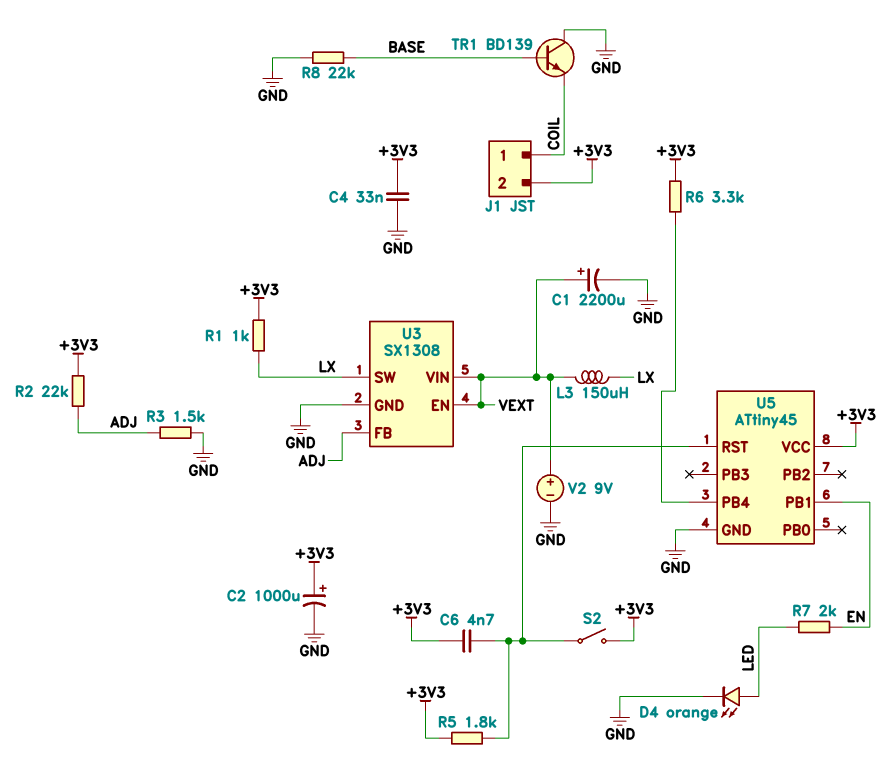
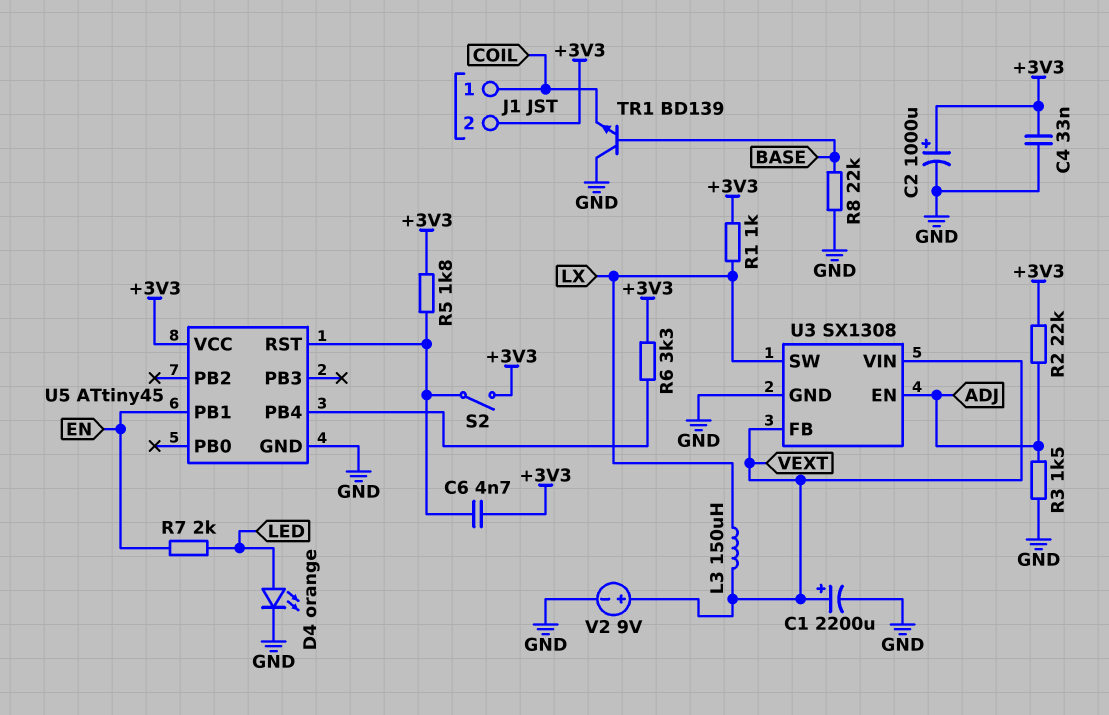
U3 pin EN: VEXT -> ADJ
U3 pin FB: ADJ -> VEXT

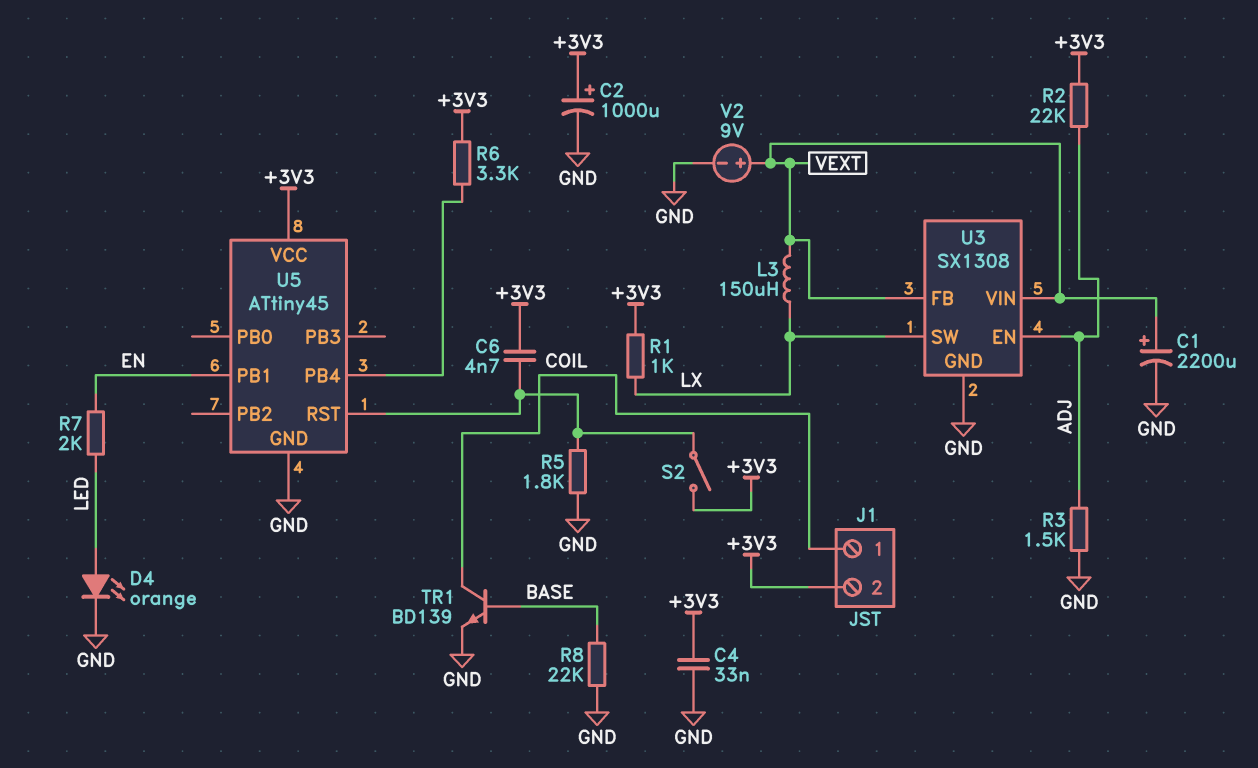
R5: 1.8k (+3V3, U5/RST) -> 1.8k (GND, U5/RST)
TR1: NPN BD139 (B BASE, C GND, E COIL) -> NPN BD139 (B BASE, C COIL, E GND)

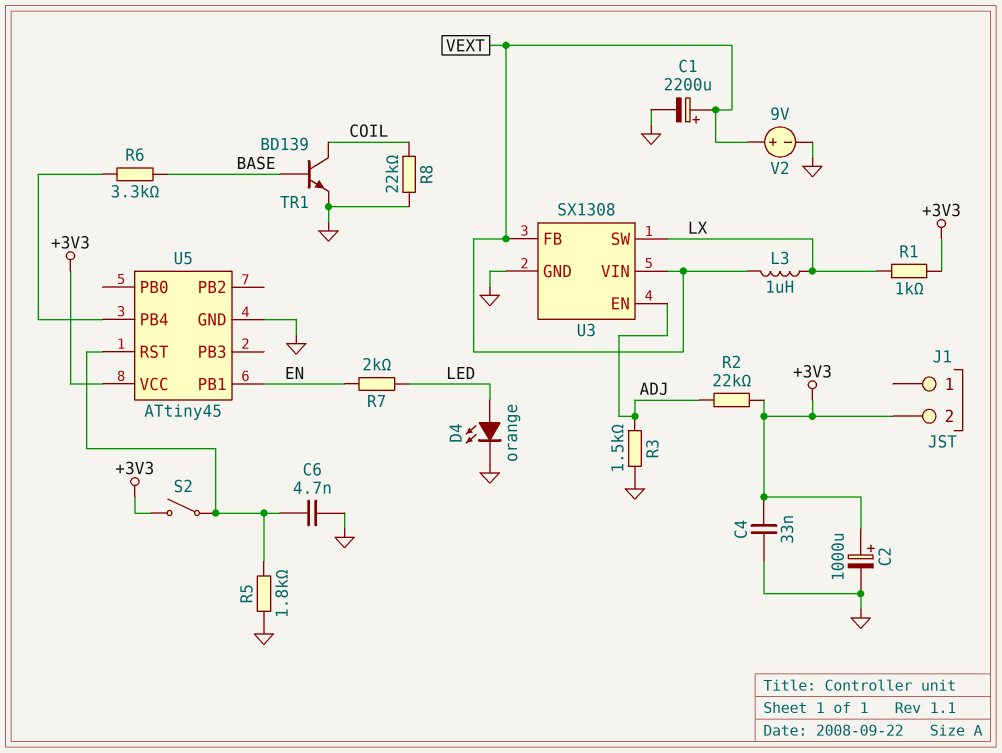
C6: 4.7nF (+3V3, U5/RST) -> 4.7nF (GND, U5/RST)
J1 pin 1: COIL -> none
L3: 150uH (LX, VEXT) -> 1uH (LX, VEXT)
R6: 3.3k (+3V3, U5/PB4) -> 3.3k (BASE, U5/PB4)
R8: 22k (BASE, GND) -> 22k (COIL, GND)

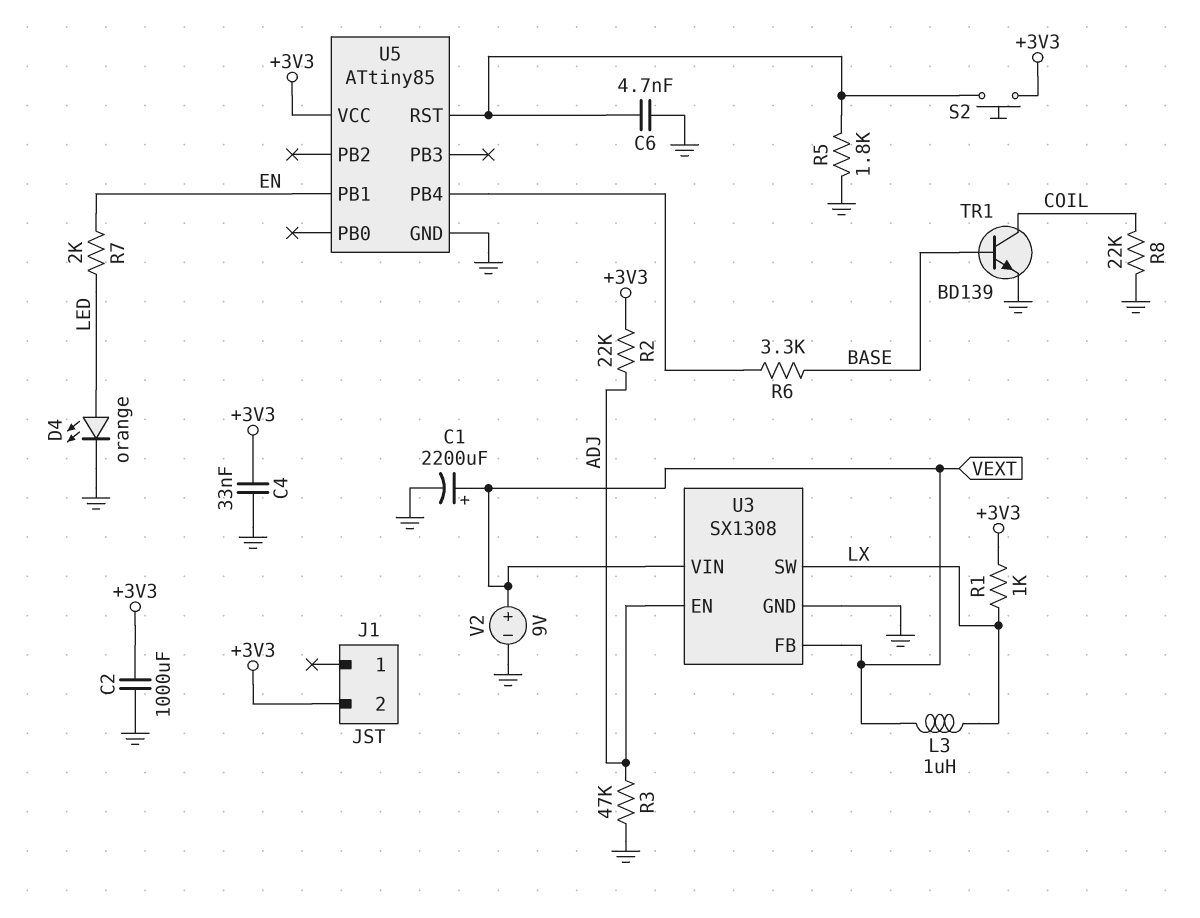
C2: 1000uF (plus +3V3, minus GND) -> 1000uF (+3V3, GND)
R3: 1.5k (ADJ, GND) -> 47k (ADJ, GND)
S2: switch (+3V3, U5/RST) -> button (+3V3, U5/RST)
U5: ATtiny45 -> ATtiny85

